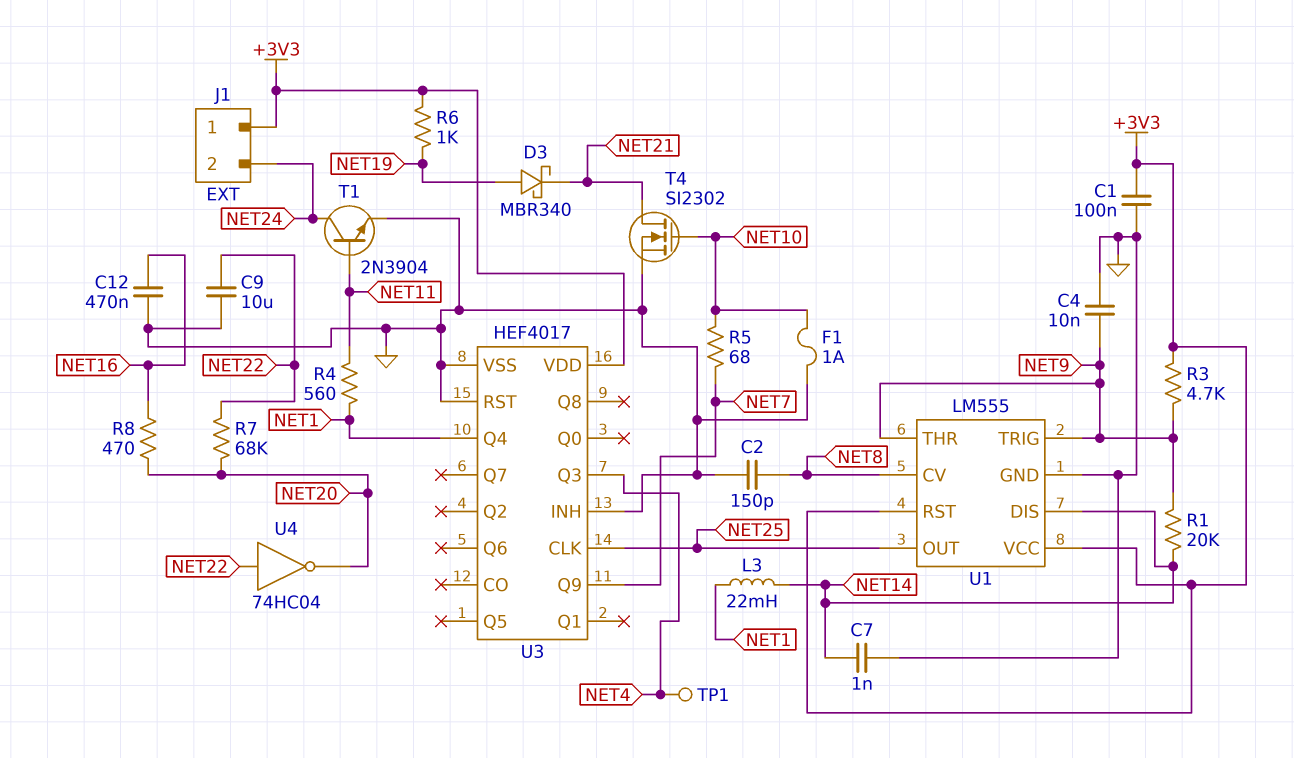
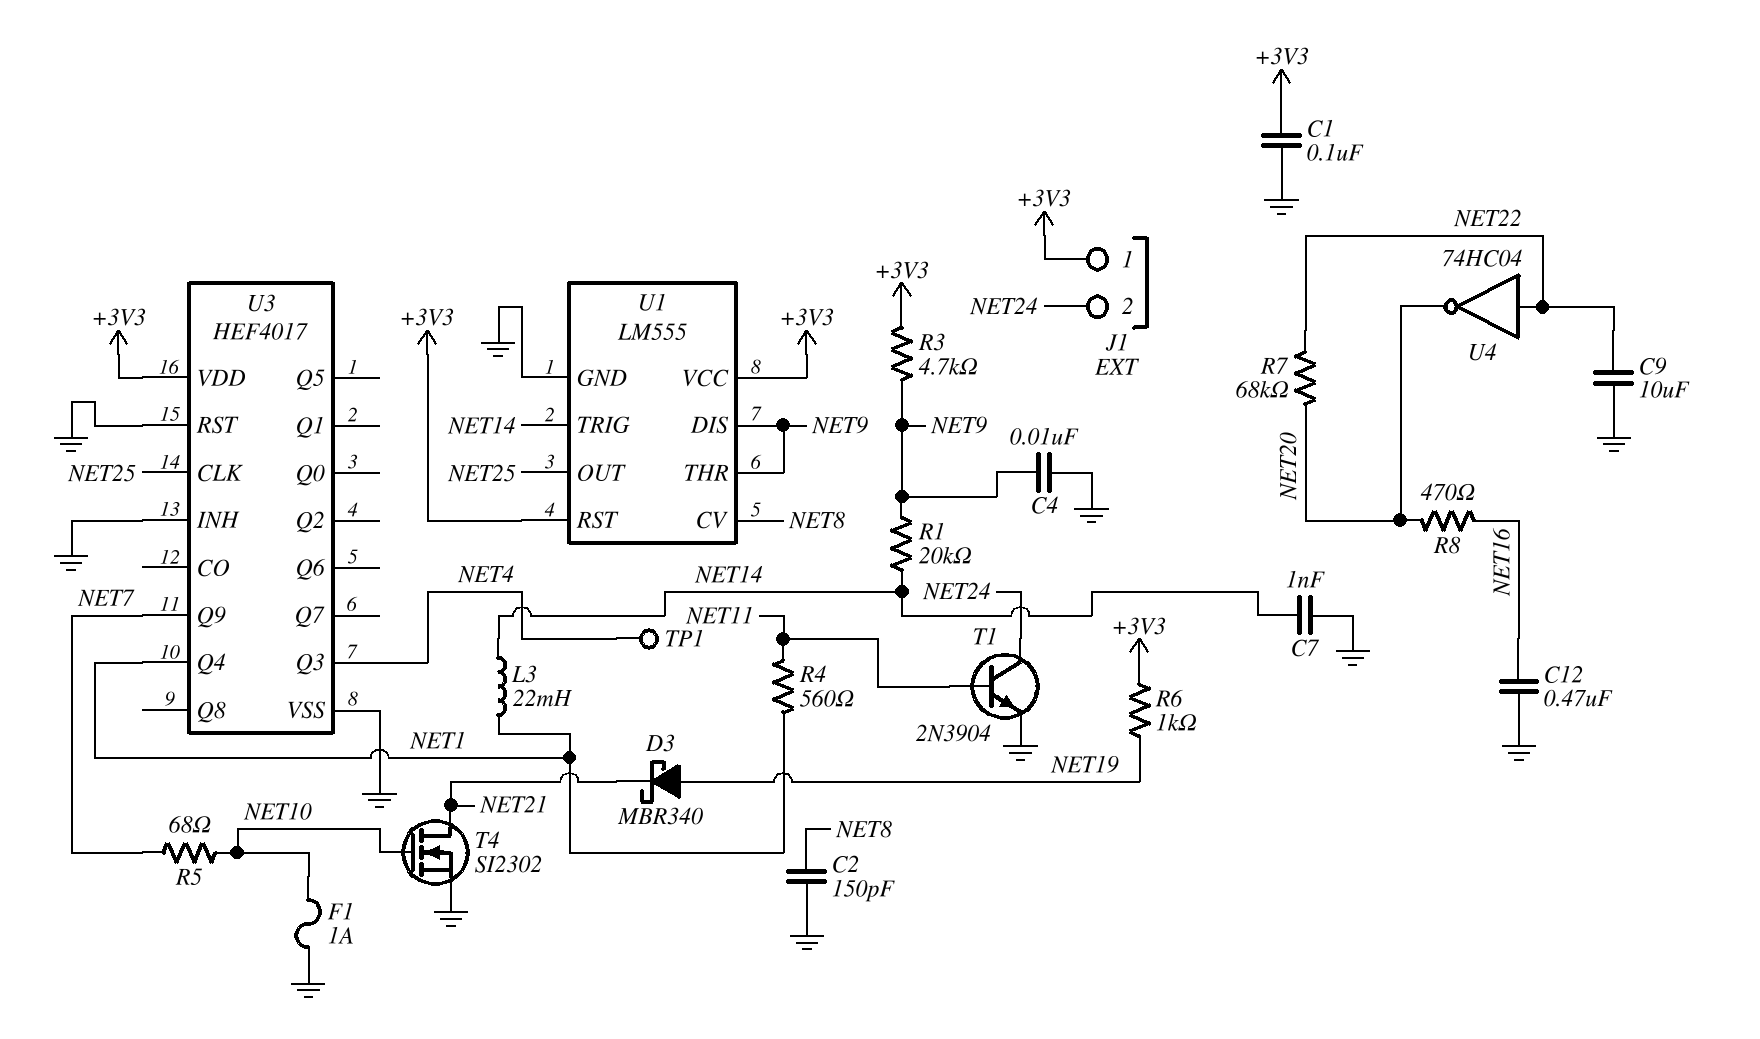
U1 pin DIS: NET14 -> NET9
U1 pin TRIG: NET9 -> NET14

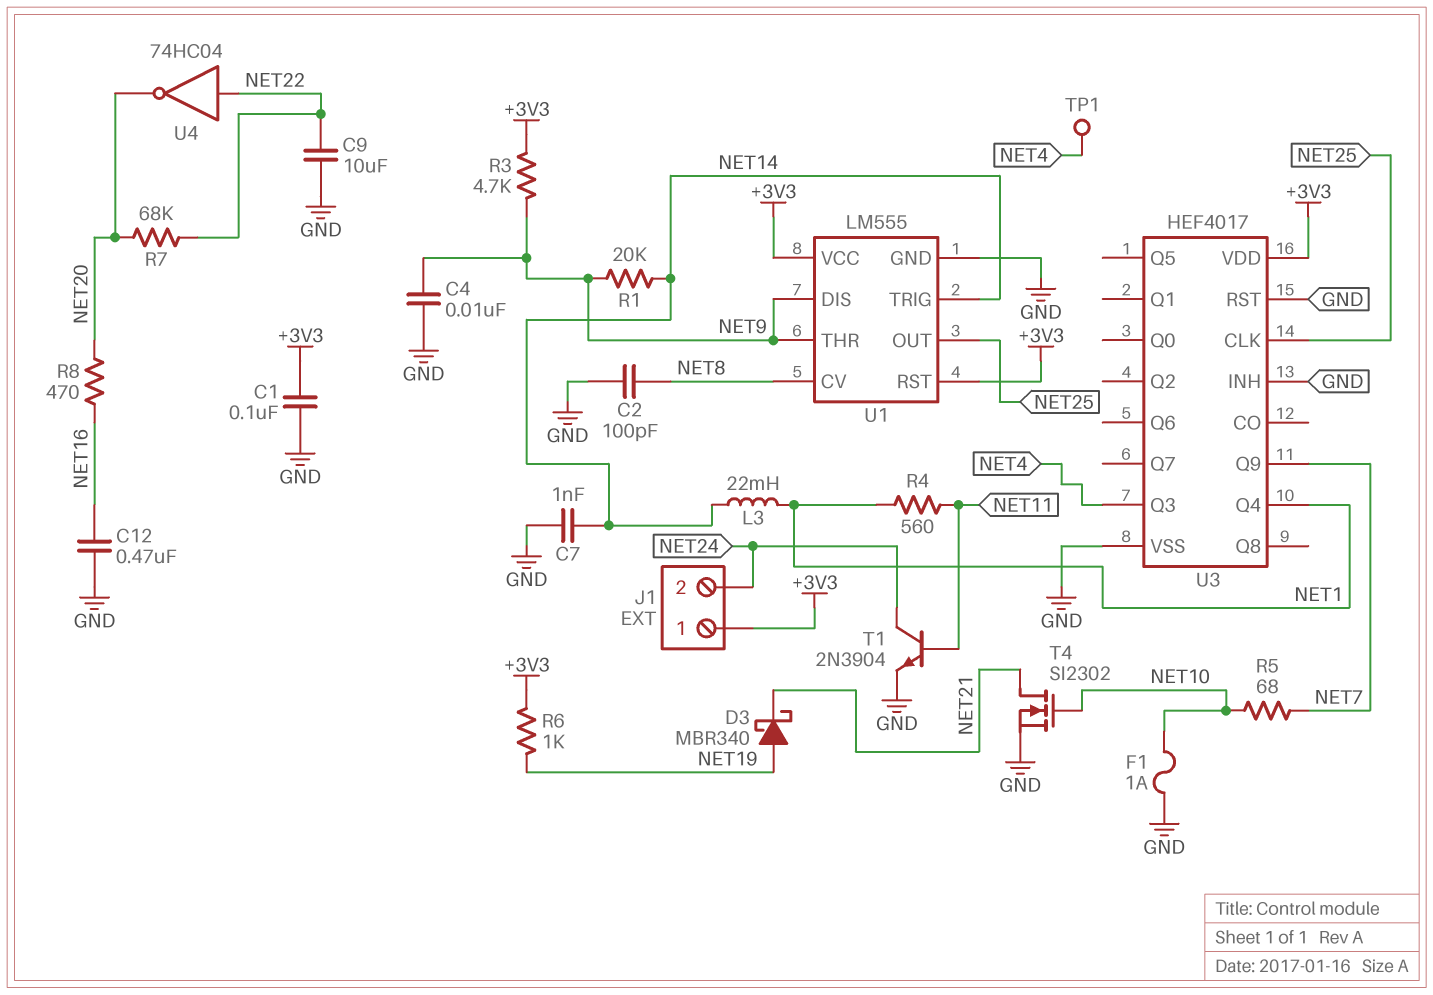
C2: 150pF (GND, NET8) -> 100pF (GND, NET8)

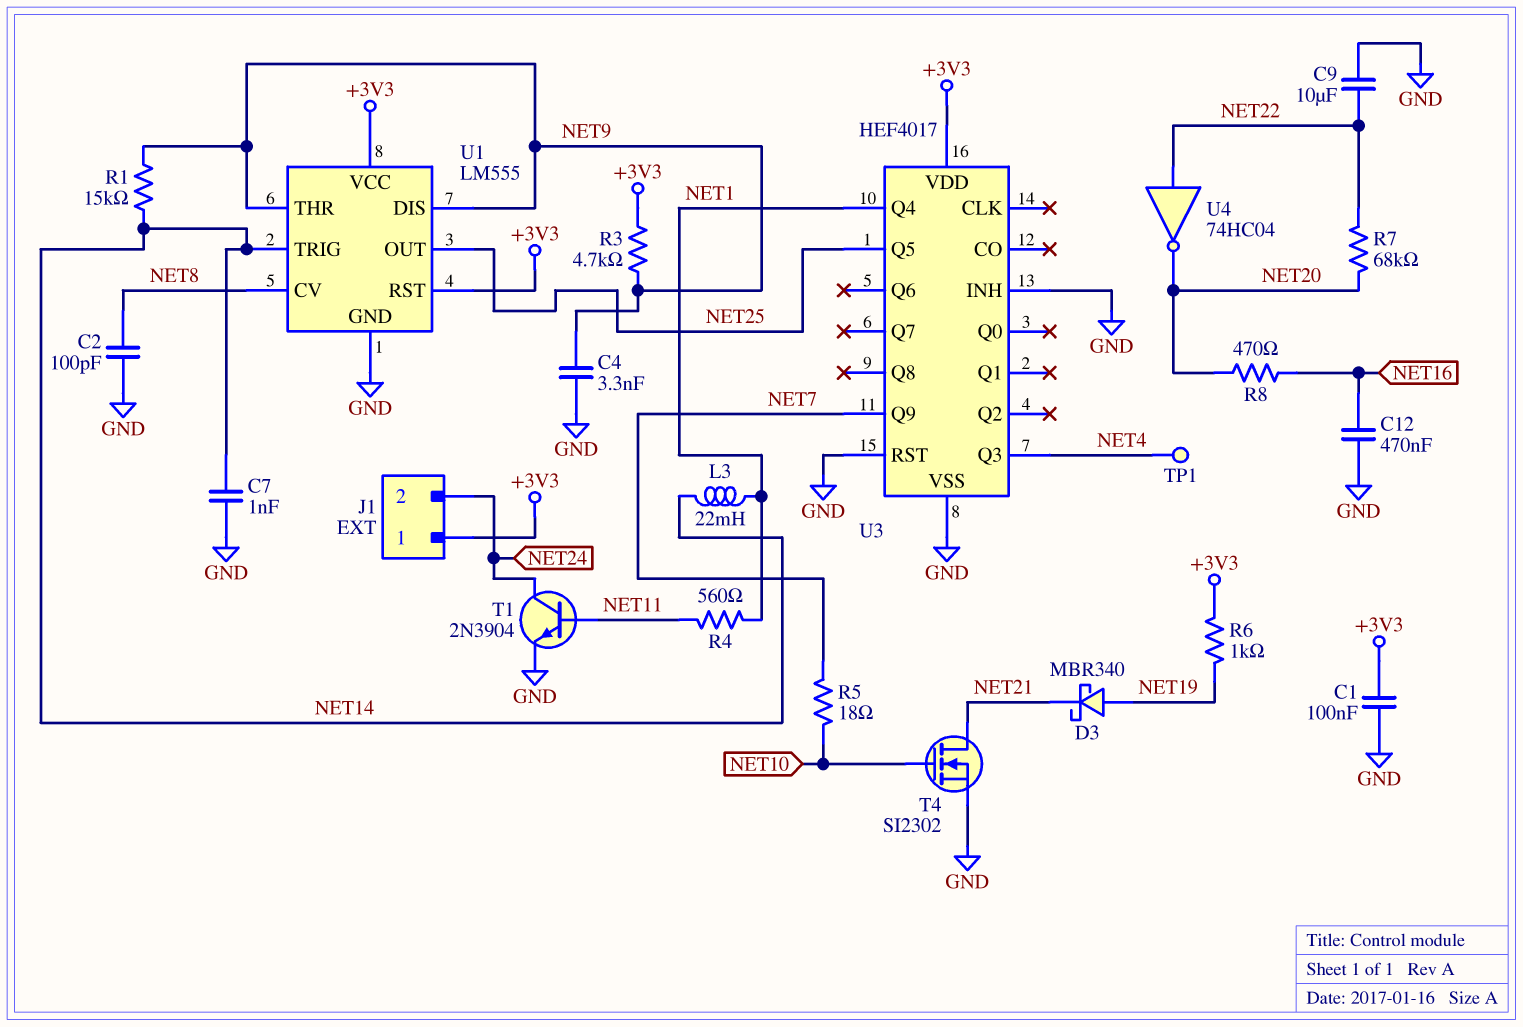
C4: 10nF (GND, NET9) -> 3.3nF (GND, NET9)
F1: 1A (GND, NET10) -> none
R1: 20k (NET9, NET14) -> 15k (NET9, NET14)
R5: 68 (NET7, NET10) -> 18 (NET7, NET10)
U3 pin CLK: NET25 -> none
U3 pin Q5: none -> NET25

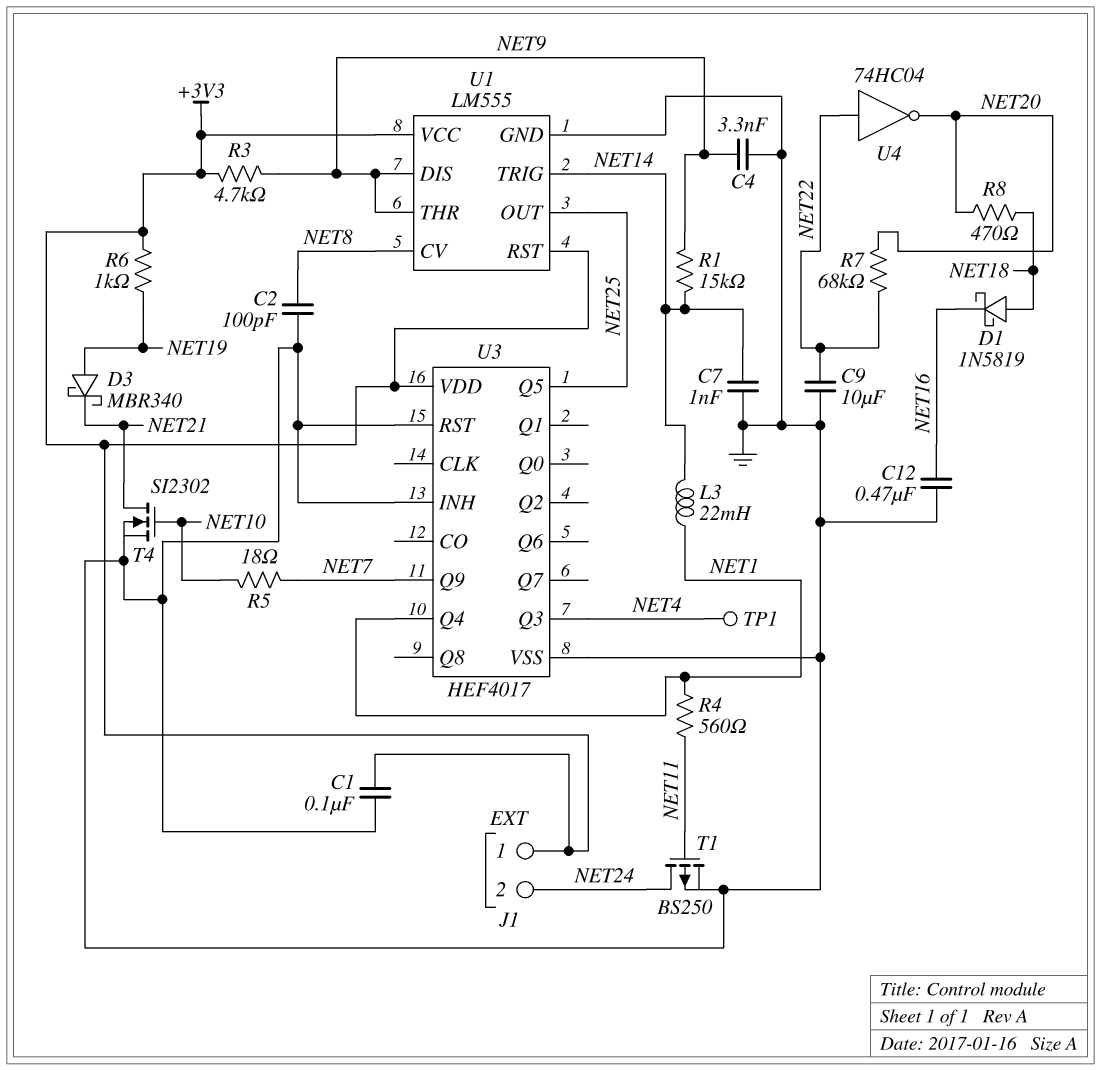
D1: none -> schottky 1N5819 (A NET18, K NET16)
R8: 470 (NET16, NET20) -> 470 (NET18, NET20)
T1: NPN 2N3904 (B NET11, C NET24, E GND) -> PMOS BS250 (G NET11, D NET24, S GND)

